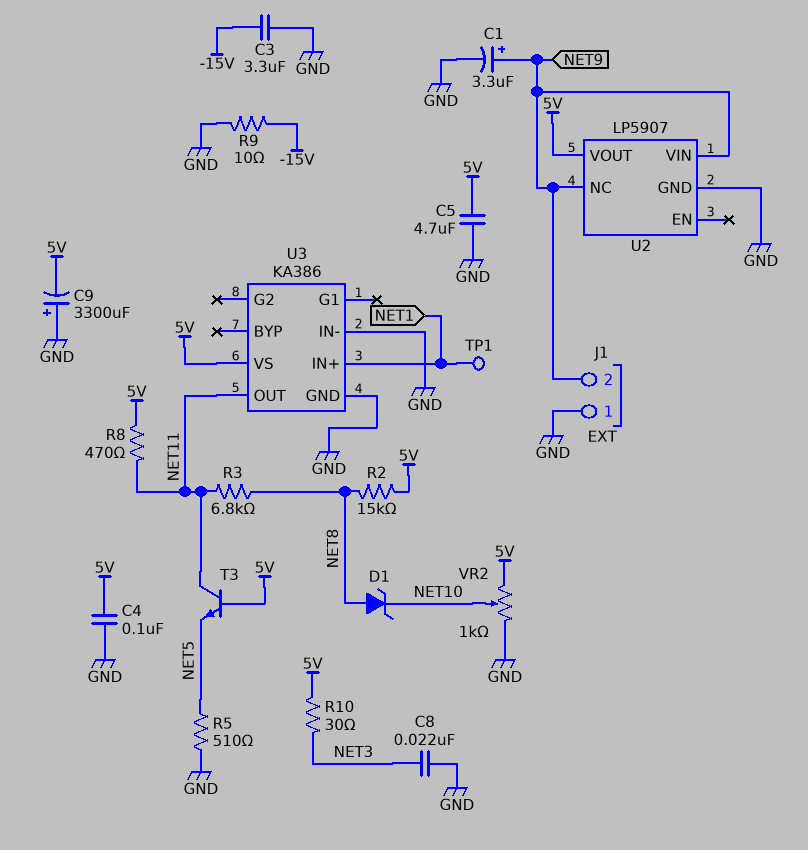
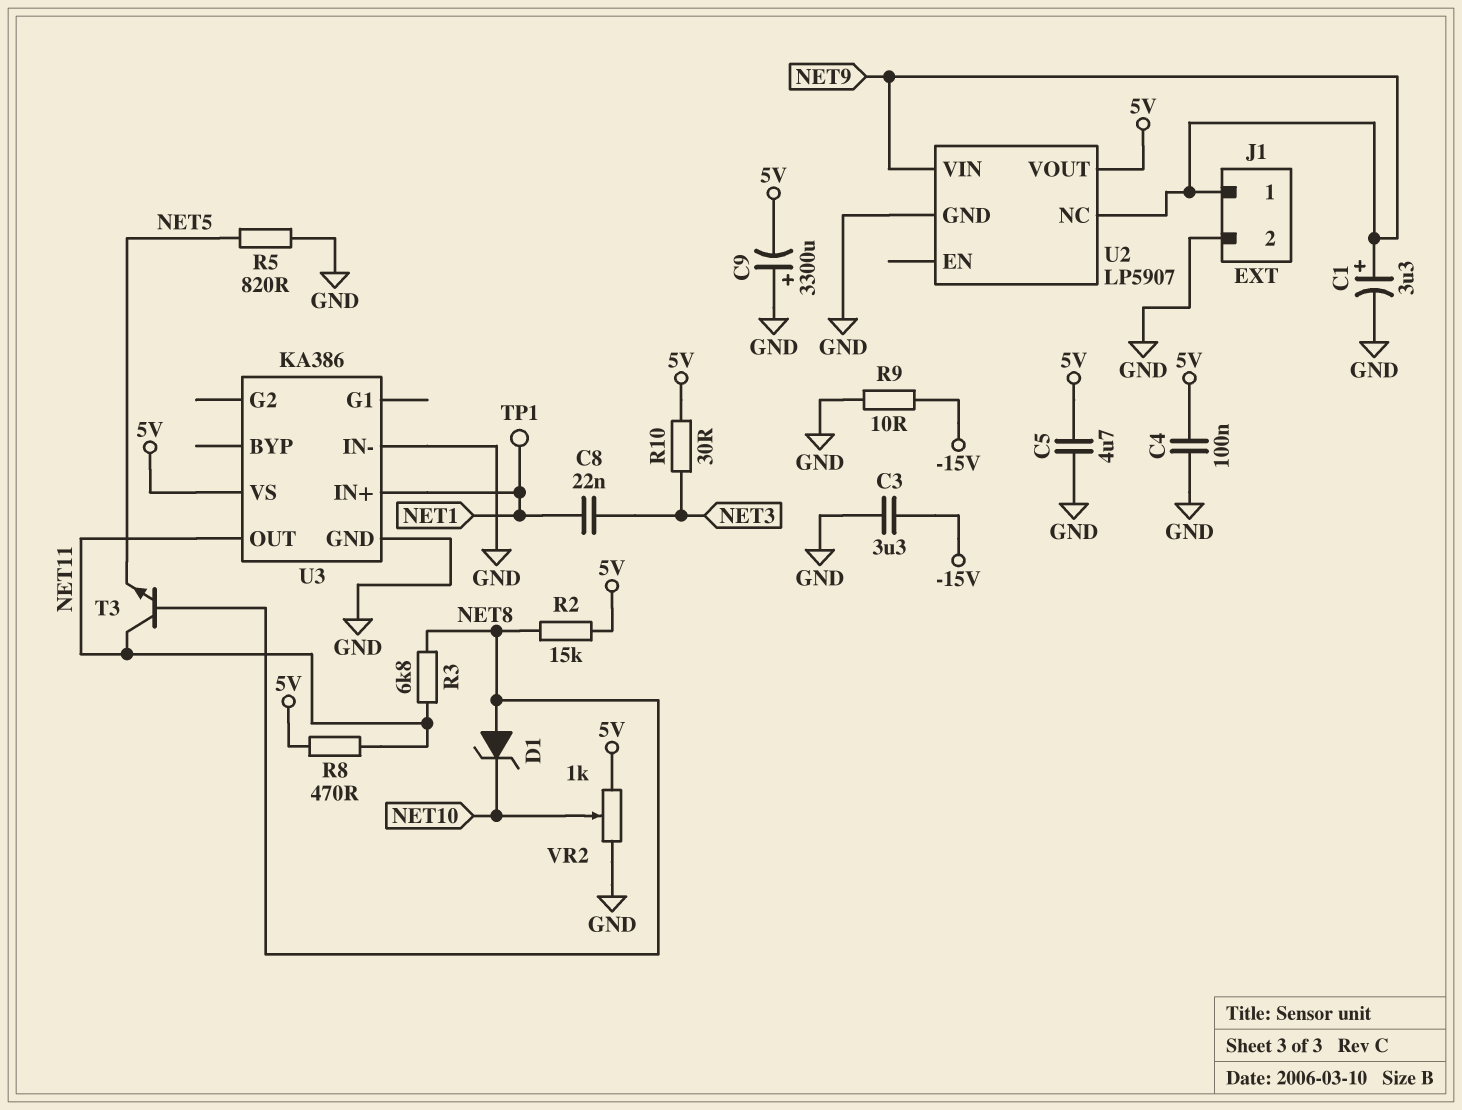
C8: 22nF (GND, NET3) -> 22nF (NET1, NET3)
J1 pin 1: GND -> NET9
J1 pin 2: NET9 -> GND
R5: 510 (GND, NET5) -> 820 (GND, NET5)
T3: NPN (B 5V, C NET11, E NET5) -> NPN (B NET8, C NET11, E NET5)

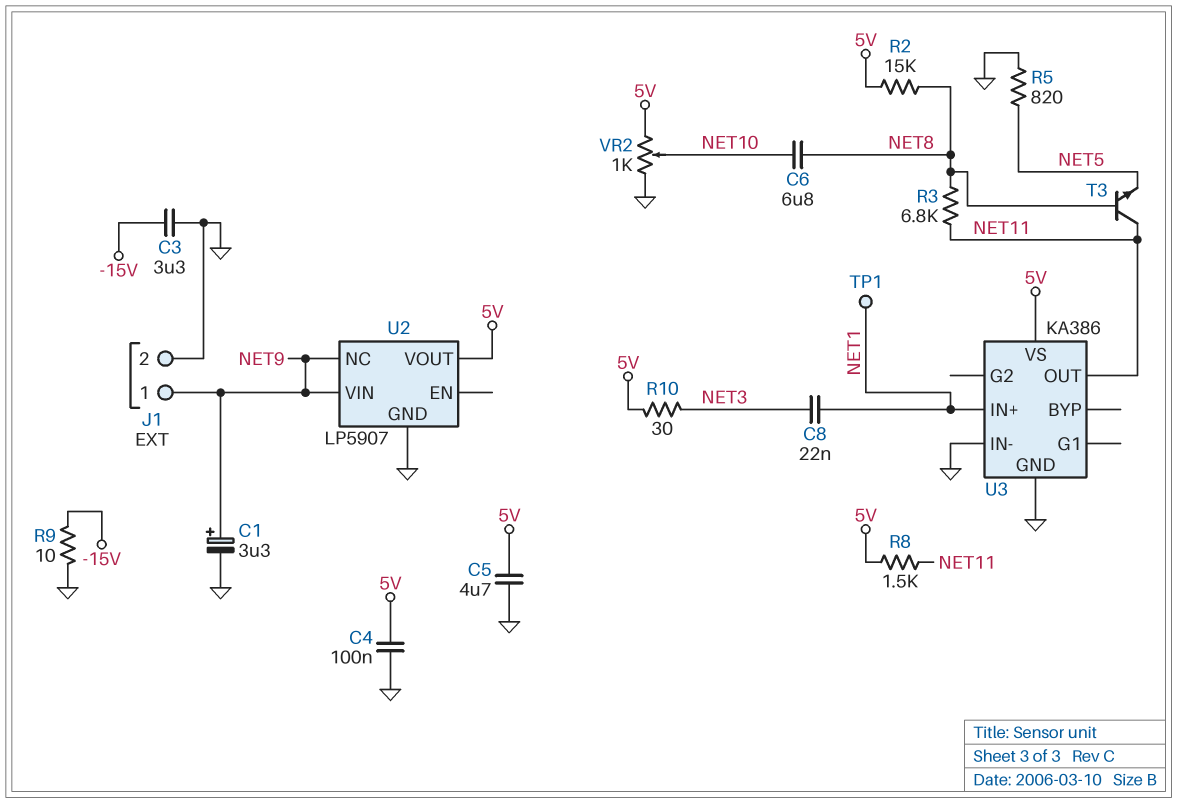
C6: none -> 6.8uF (NET8, NET10)
C9: 3300uF (plus GND, minus 5V) -> none
D1: zener (A NET8, K NET10) -> none
R8: 470 (5V, NET11) -> 1.5k (5V, NET11)

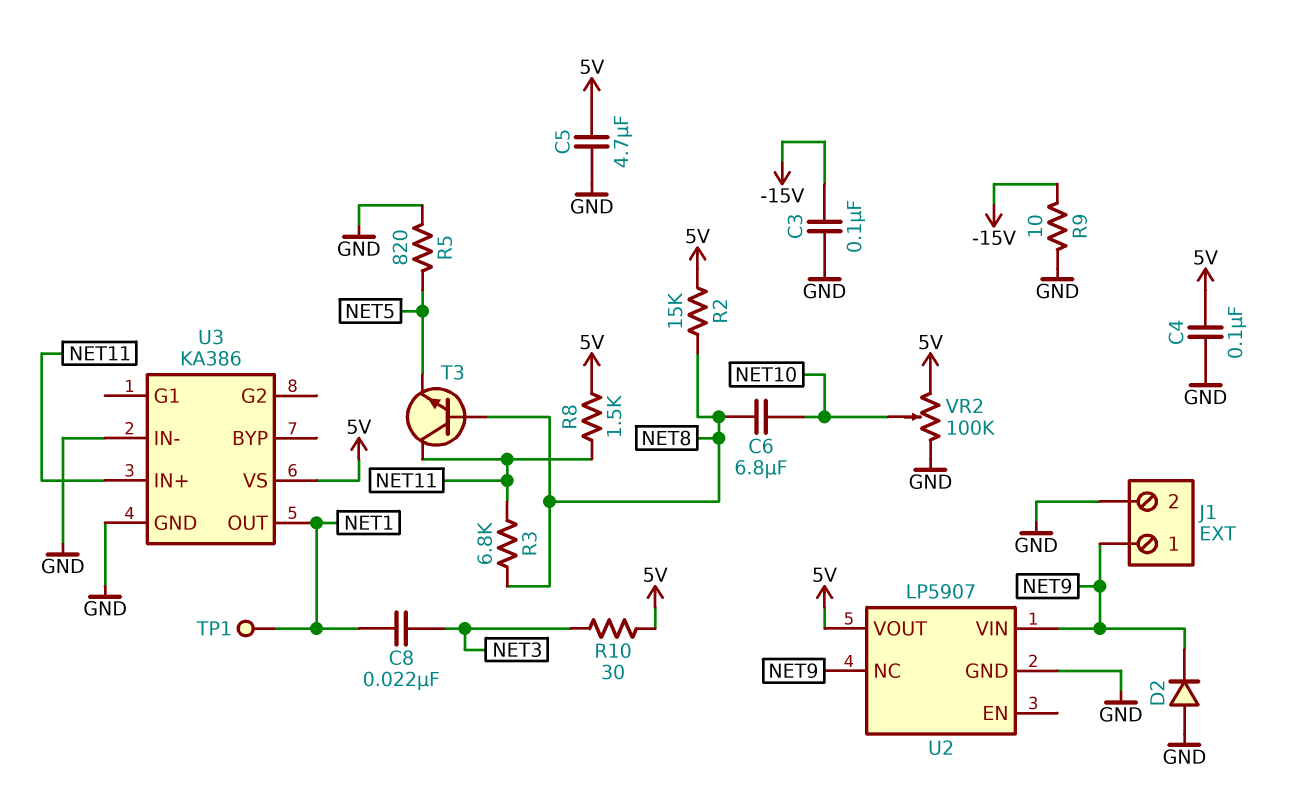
C1: 3.3uF (plus NET9, minus GND) -> none
C3: 3.3uF (-15V, GND) -> 100nF (-15V, GND)
D2: none -> diode (A GND, K NET9)
U3 pin IN+: NET1 -> NET11
U3 pin OUT: NET11 -> NET1
VR2: 1k (5V, GND, wiper NET10) -> 100k (5V, GND, wiper NET10)

